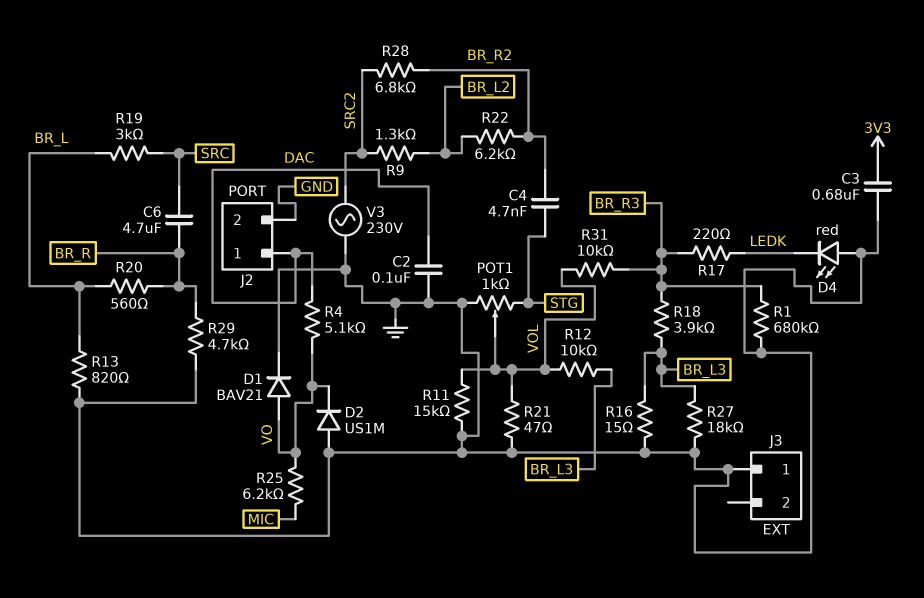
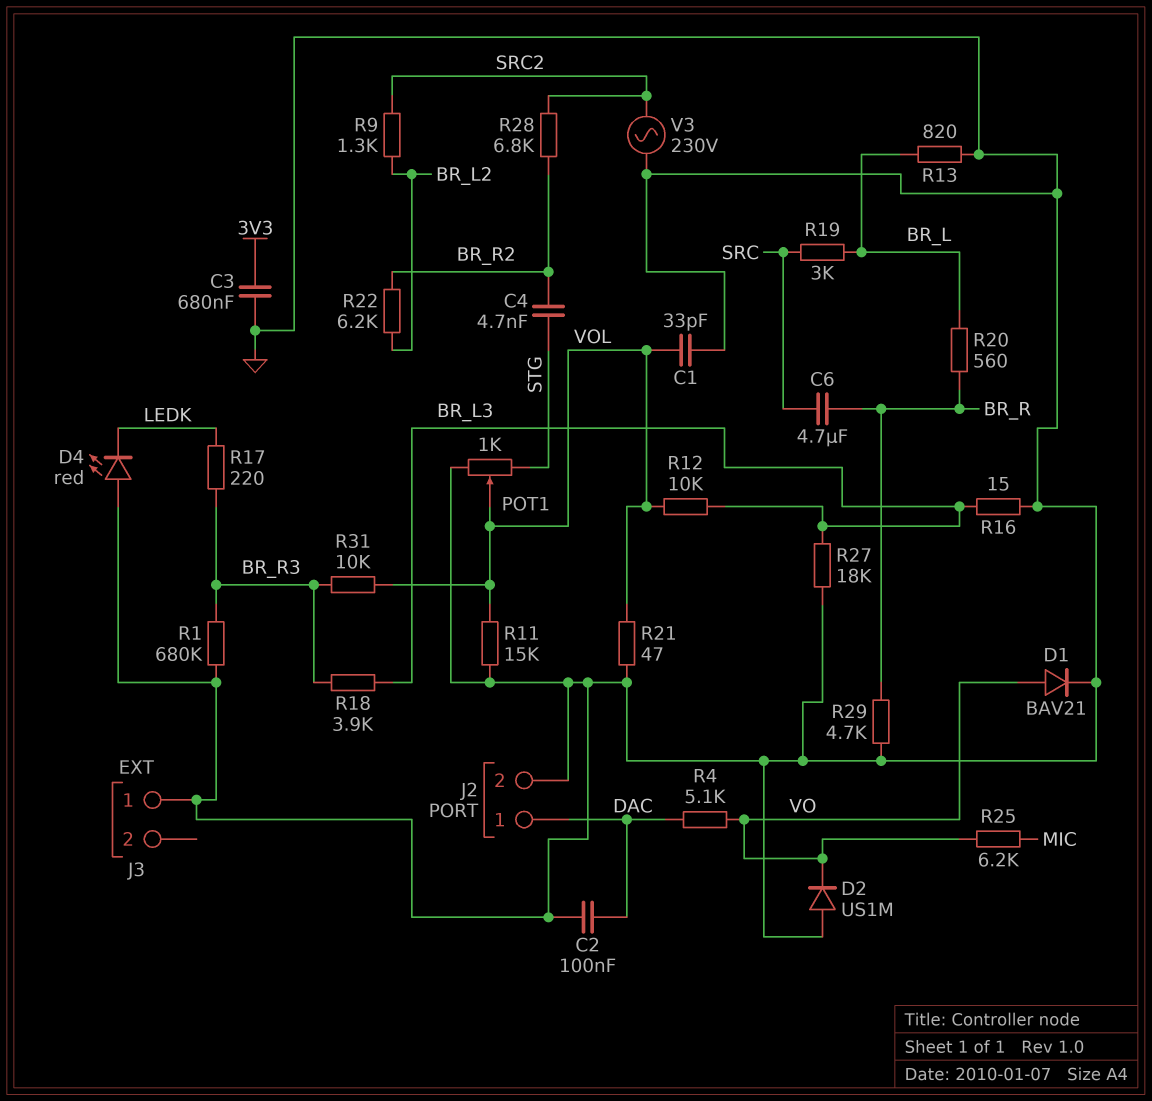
C1: none -> 33pF (GND, VOL)

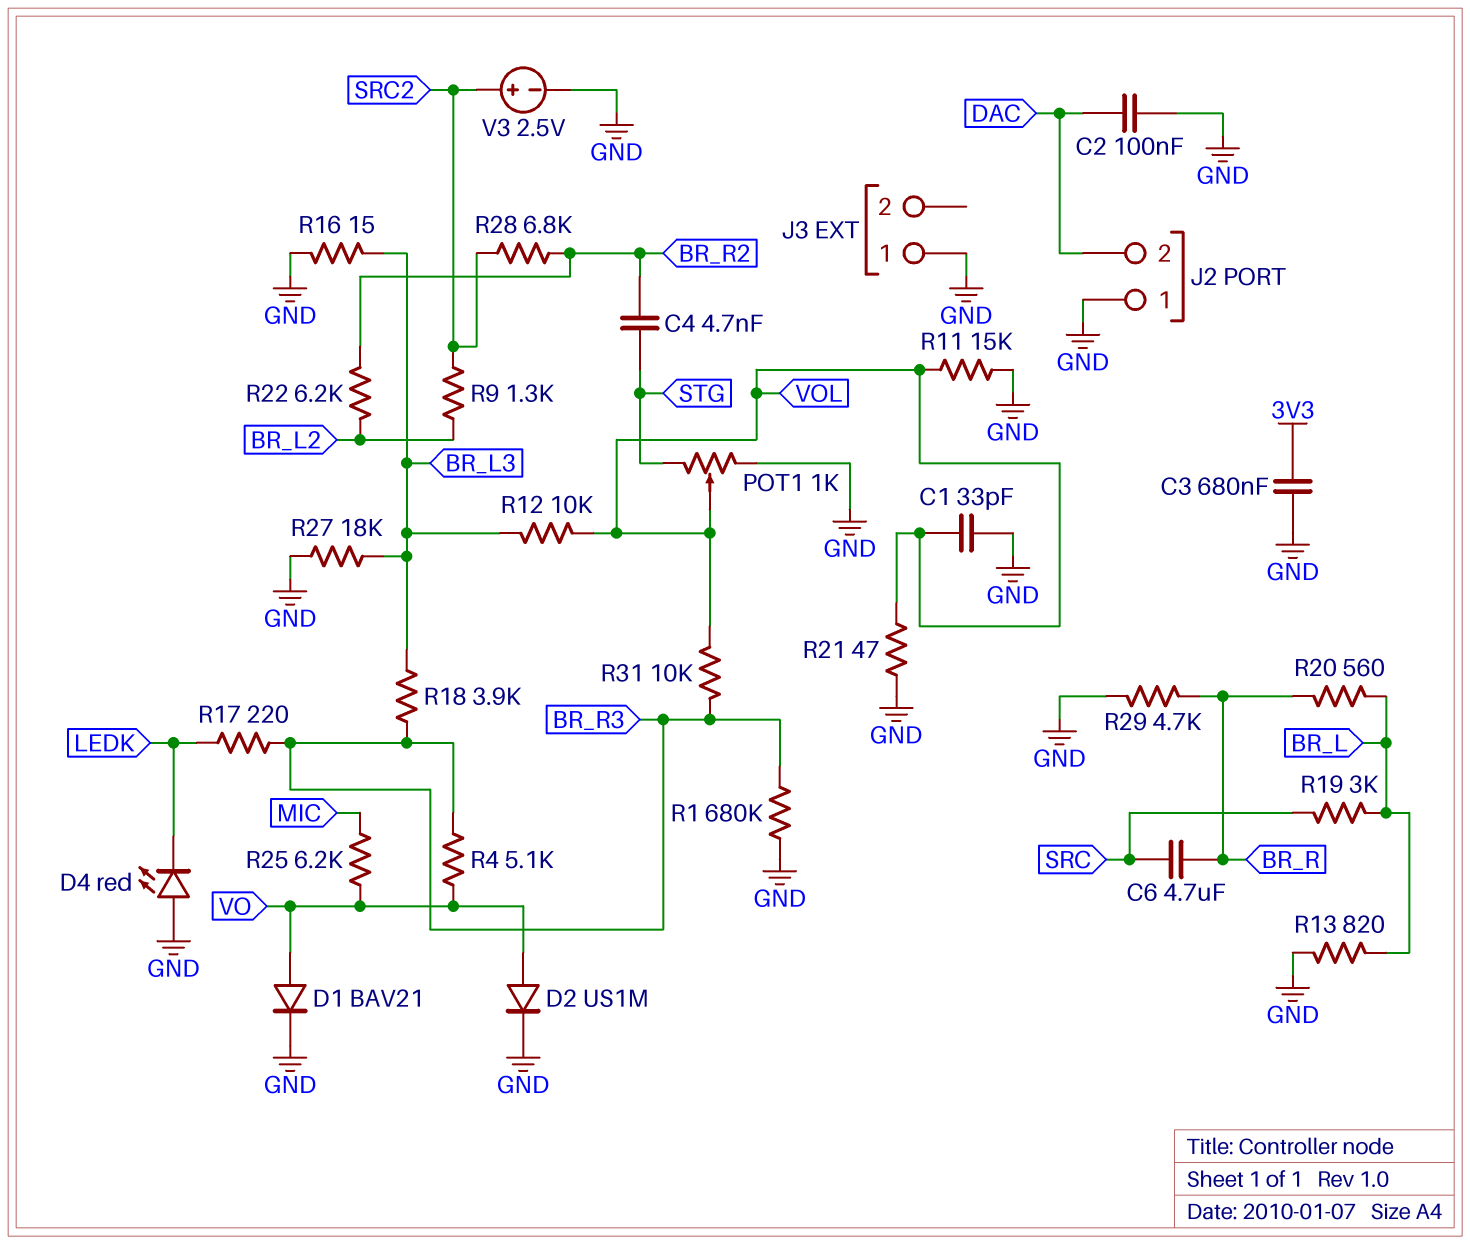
D2: diode US1M (A GND, K VO) -> diode US1M (A VO, K GND)
J2 pin 1: DAC -> GND
J2 pin 2: GND -> DAC
R4: 5.1k (DAC, VO) -> 5.1k (BR_R3, VO)
V3: AC 230V (GND, SRC2) -> 2.5V (plus SRC2, minus GND)

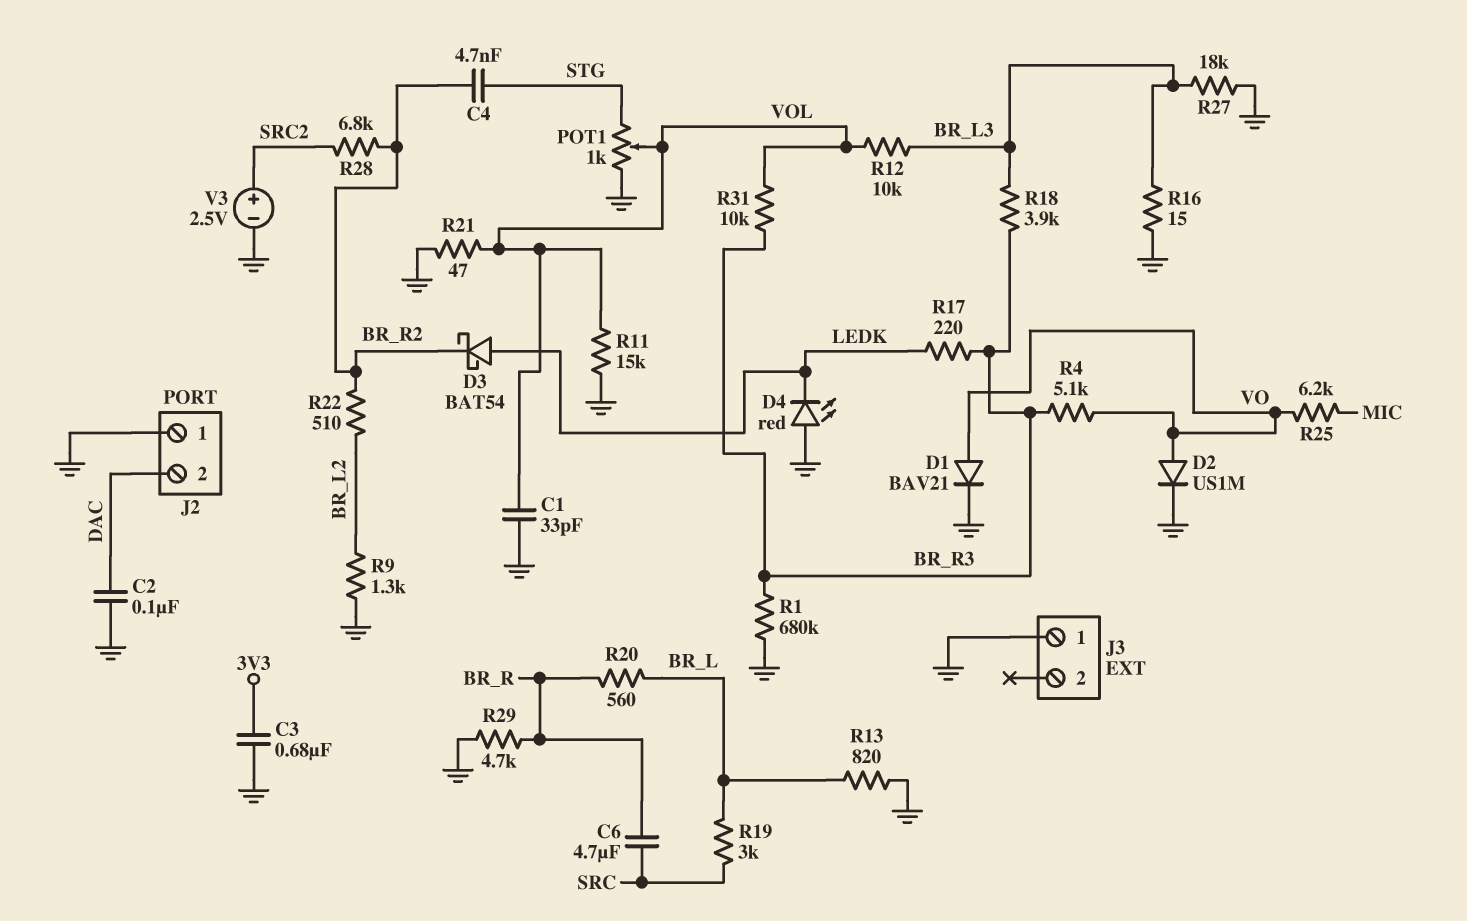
D3: none -> schottky BAT54 (A LEDK, K BR_R2)
R9: 1.3k (BR_L2, SRC2) -> 1.3k (BR_L2, GND)
R22: 6.2k (BR_L2, BR_R2) -> 510 (BR_L2, BR_R2)

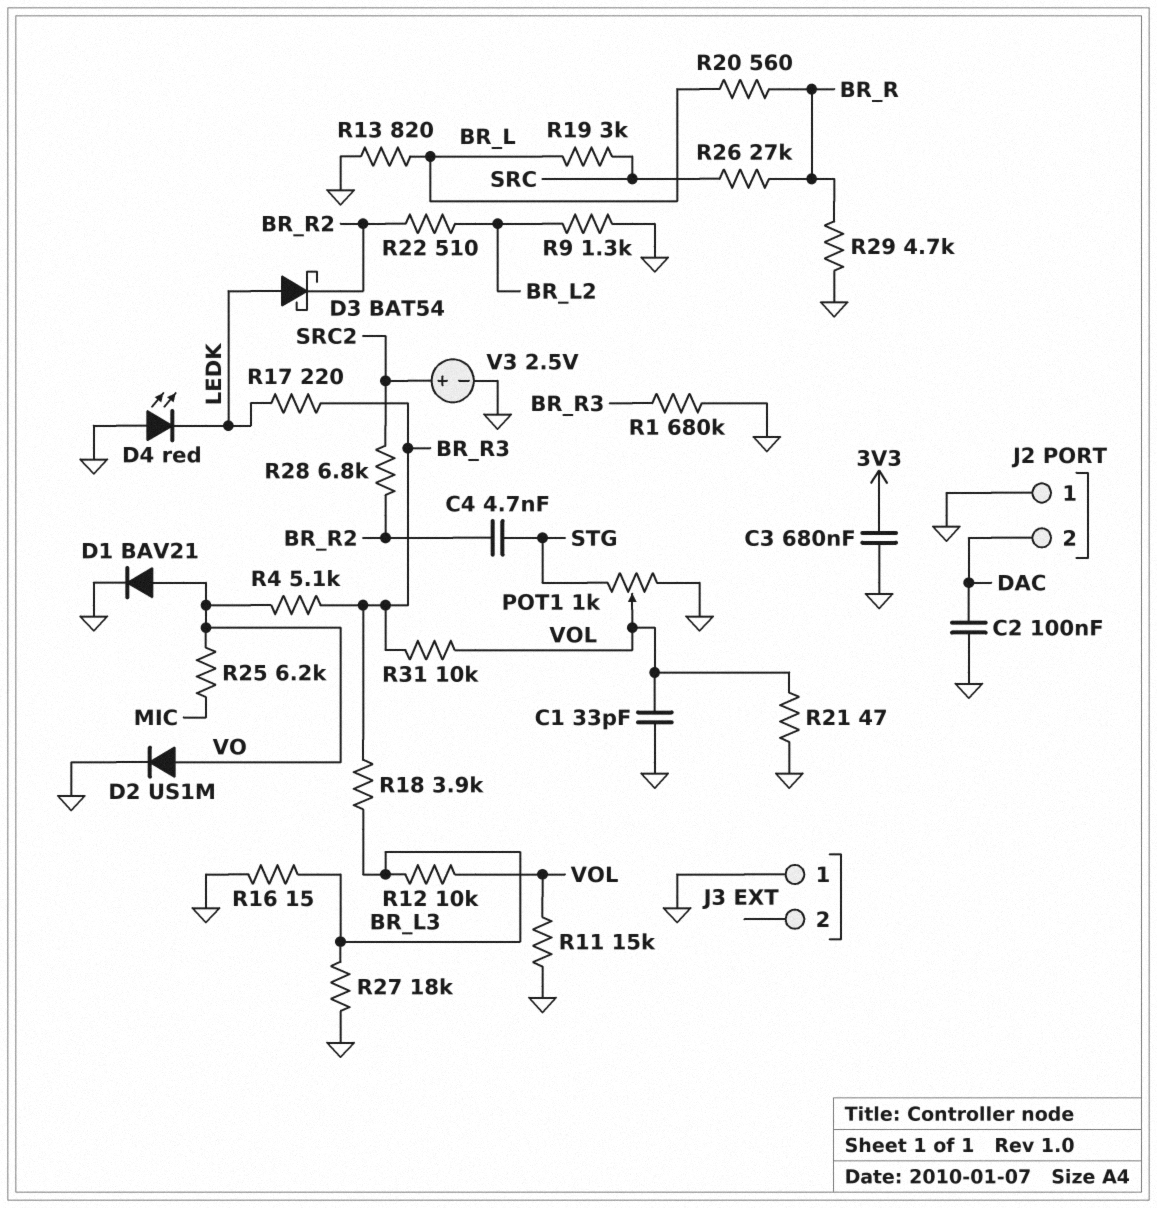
C6: 4.7uF (BR_R, SRC) -> none
R26: none -> 27k (BR_R, SRC)

